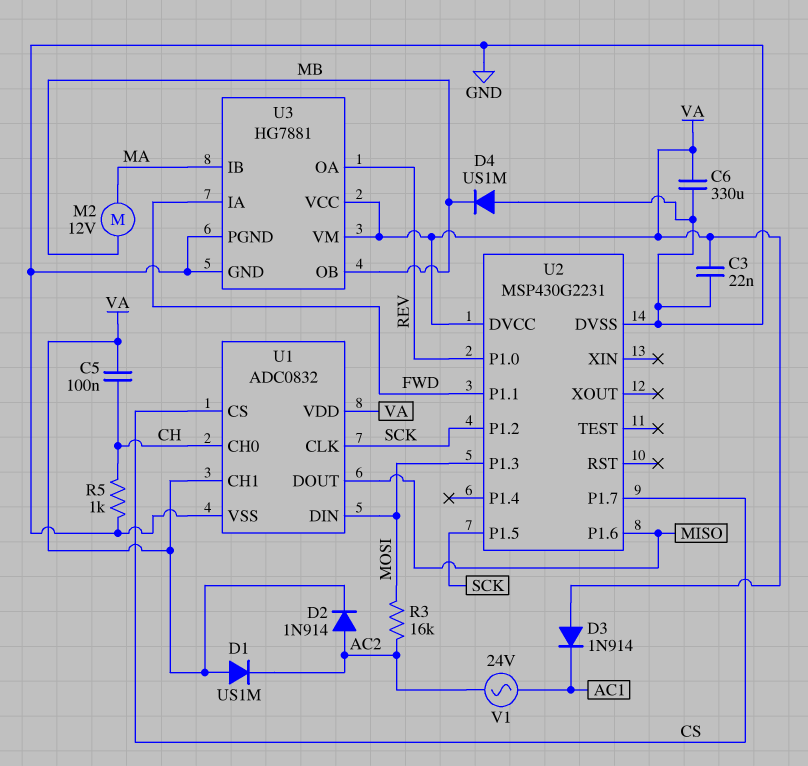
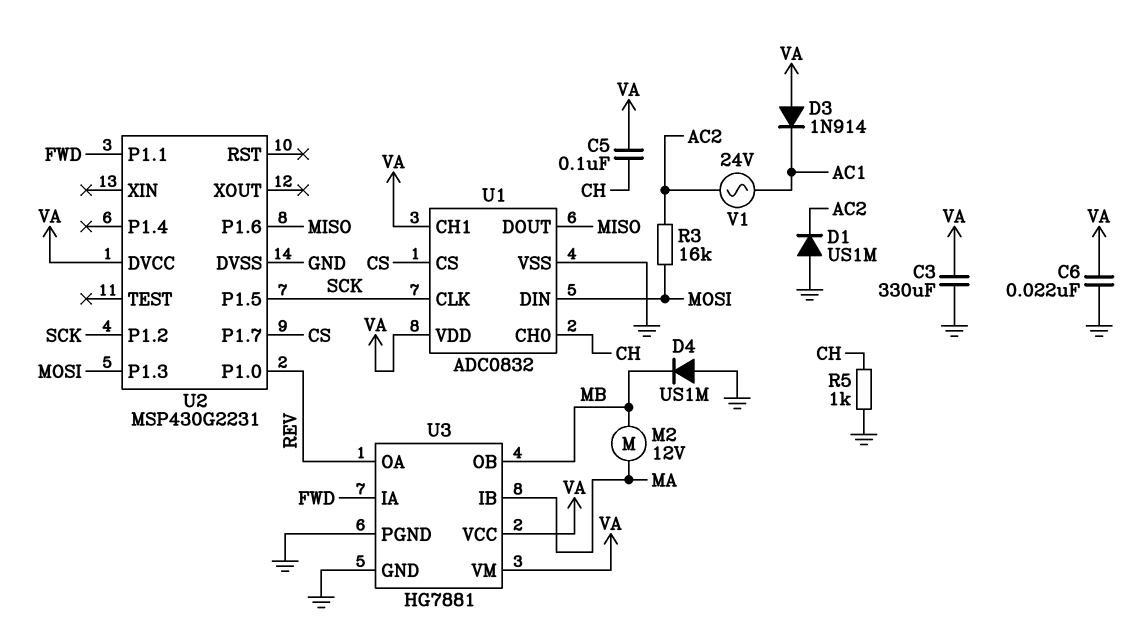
C3: 22nF (GND, VA) -> 330uF (GND, VA)
C6: 330uF (GND, VA) -> 22nF (GND, VA)
D1: diode US1M (A VA, K AC2) -> diode US1M (A GND, K AC2)
D2: diode 1N914 (A AC2, K VA) -> none

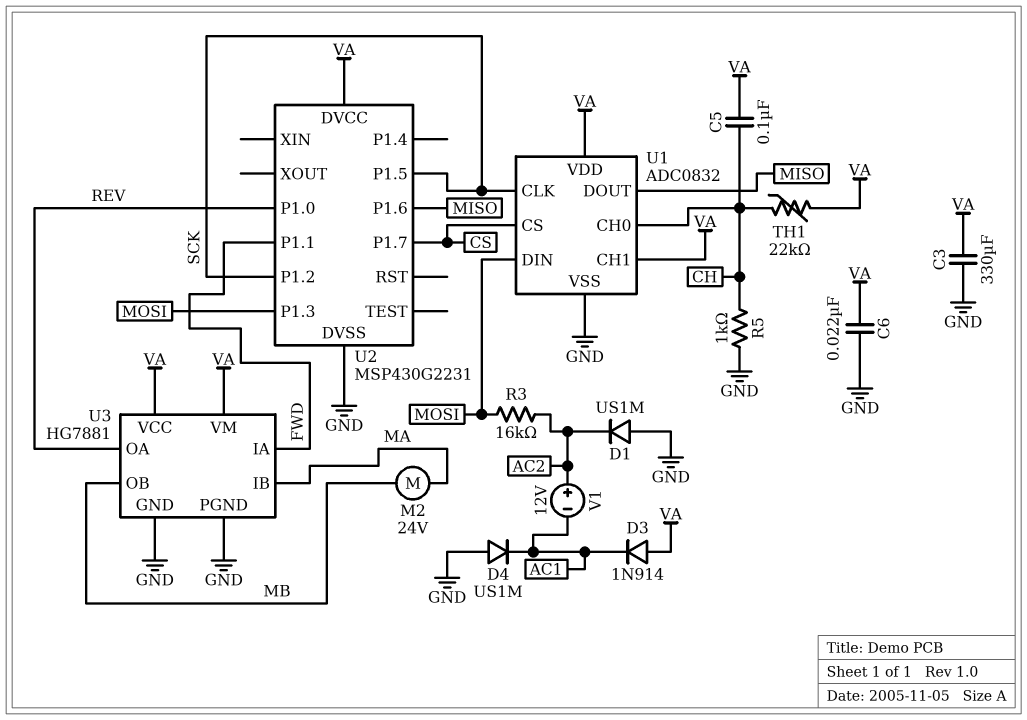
D4: diode US1M (A GND, K MB) -> diode US1M (A GND, K AC1)
M2: motor 12V (MA, MB) -> motor 24V (MA, MB)
TH1: none -> 22k (CH, VA)
V1: AC 24V (AC1, AC2) -> 12V (plus AC2, minus AC1)

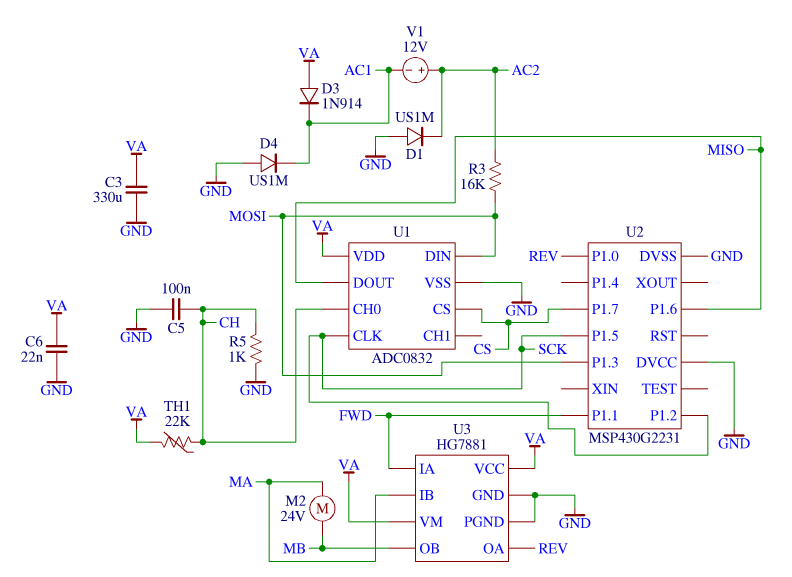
C5: 100nF (CH, VA) -> 100nF (CH, GND)
U1 pin CH1: VA -> none
U2 pin DVCC: VA -> GND

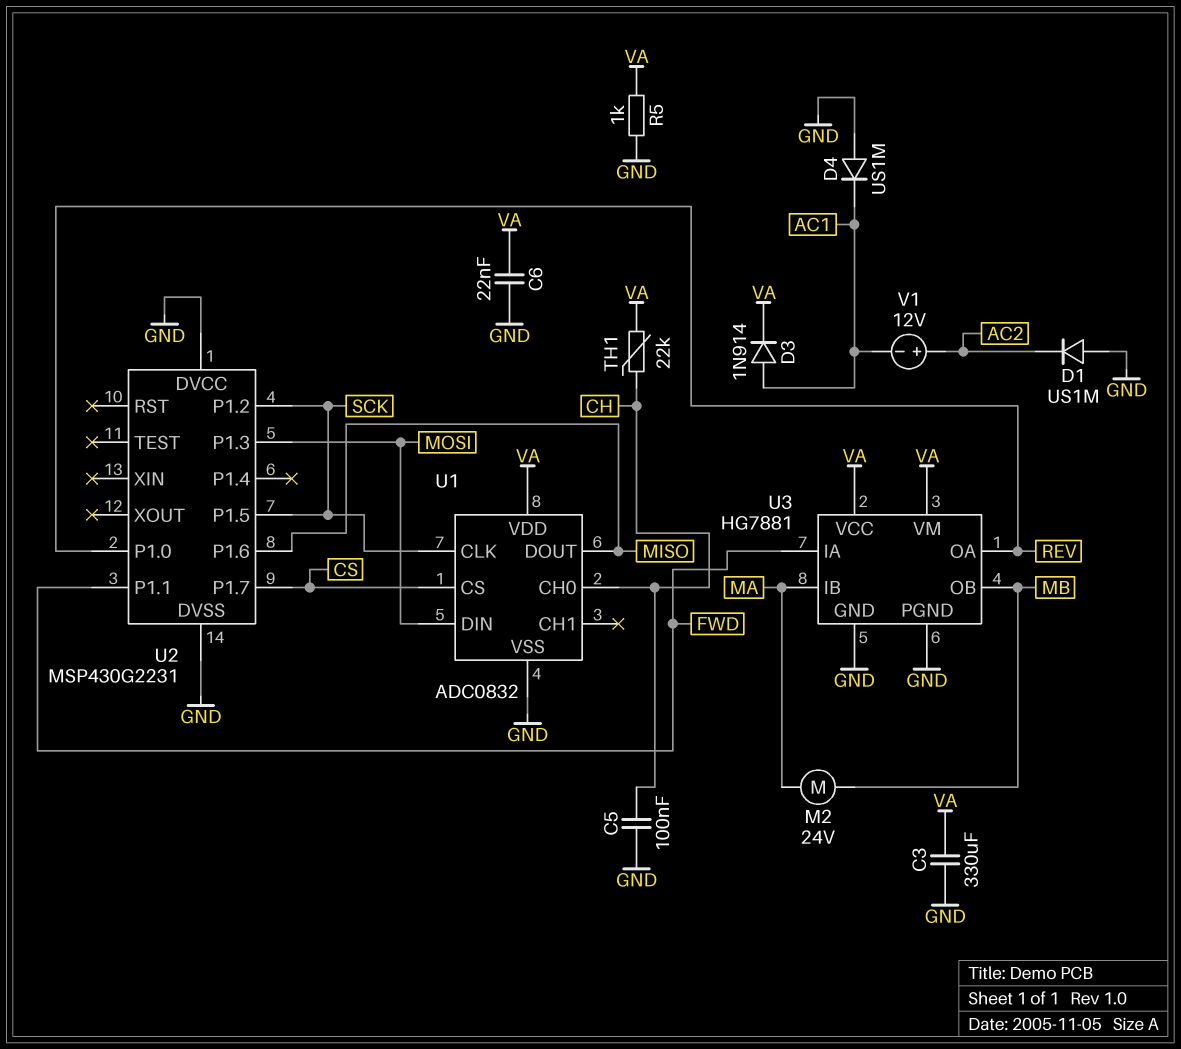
D3: diode 1N914 (A VA, K AC1) -> diode 1N914 (A AC1, K VA)
R3: 16k (AC2, MOSI) -> none
R5: 1k (CH, GND) -> 1k (GND, VA)

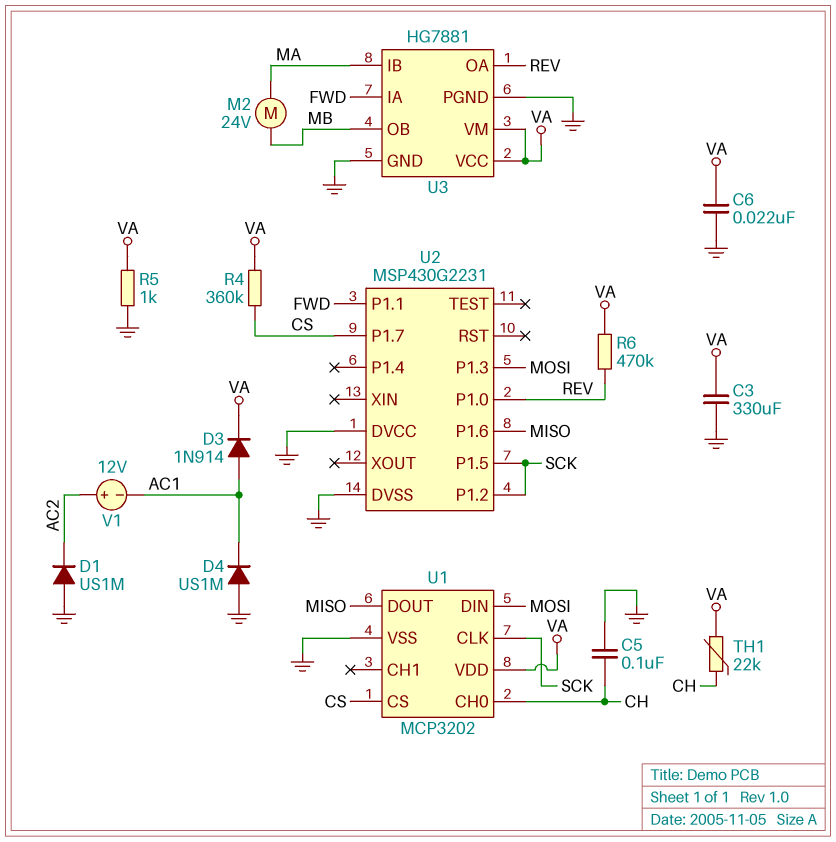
R4: none -> 360k (CS, VA)
R6: none -> 470k (REV, VA)
U1: ADC0832 -> MCP3202

